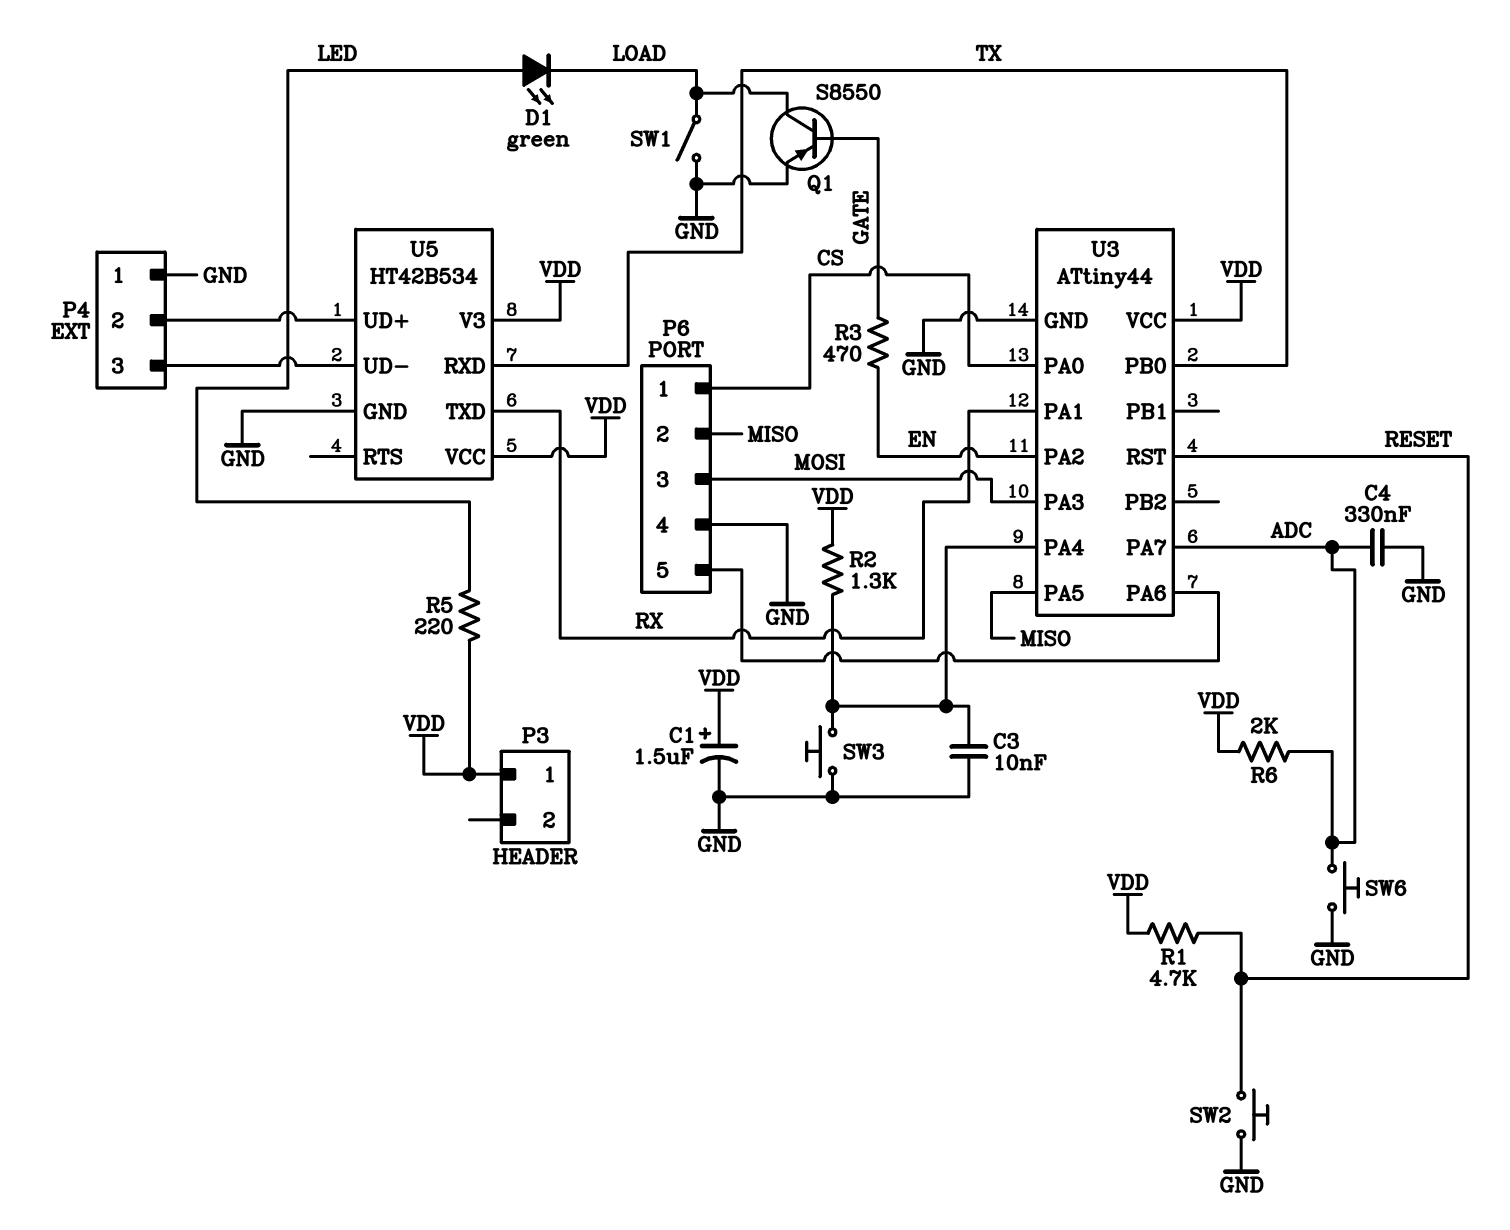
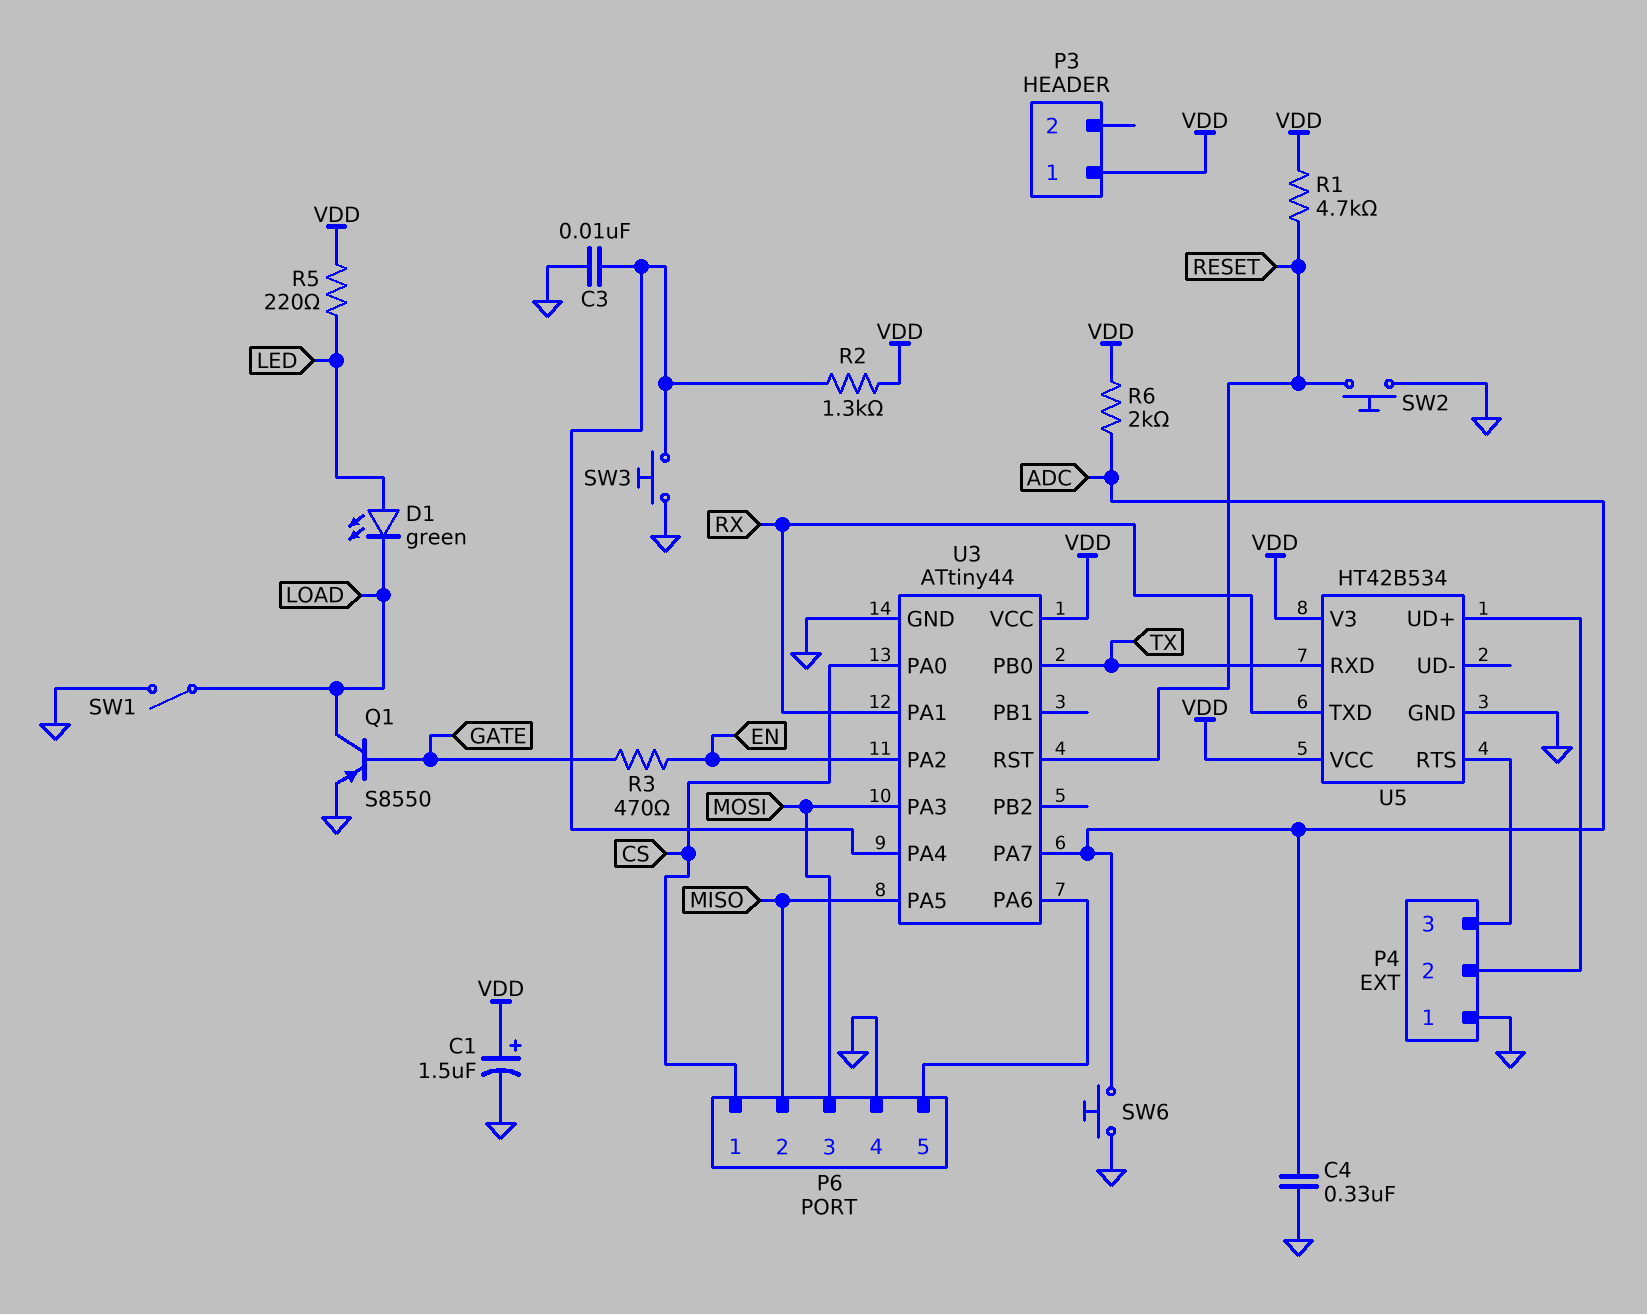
U5 pin RTS: none -> P4/3
U5 pin UD-: P4/3 -> none

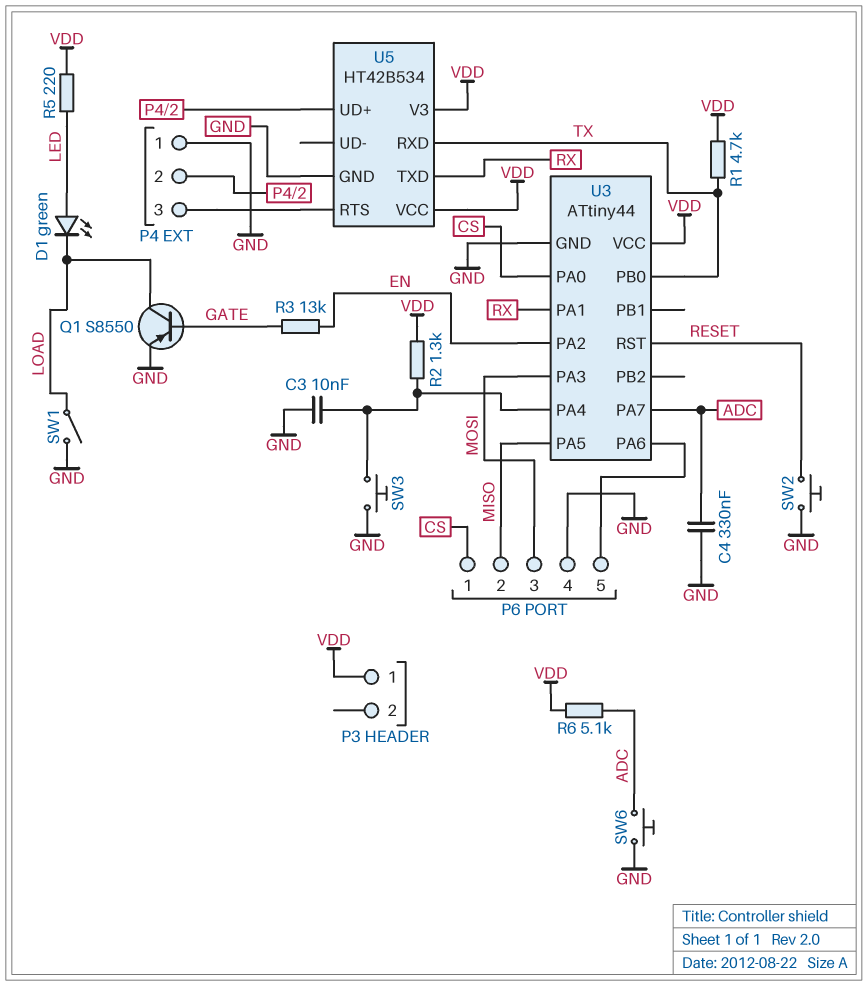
C1: 1.5uF (plus VDD, minus GND) -> none
R1: 4.7k (RESET, VDD) -> 4.7k (TX, VDD)
R3: 470 (EN, GATE) -> 13k (EN, GATE)
R6: 2k (ADC, VDD) -> 5.1k (ADC, VDD)

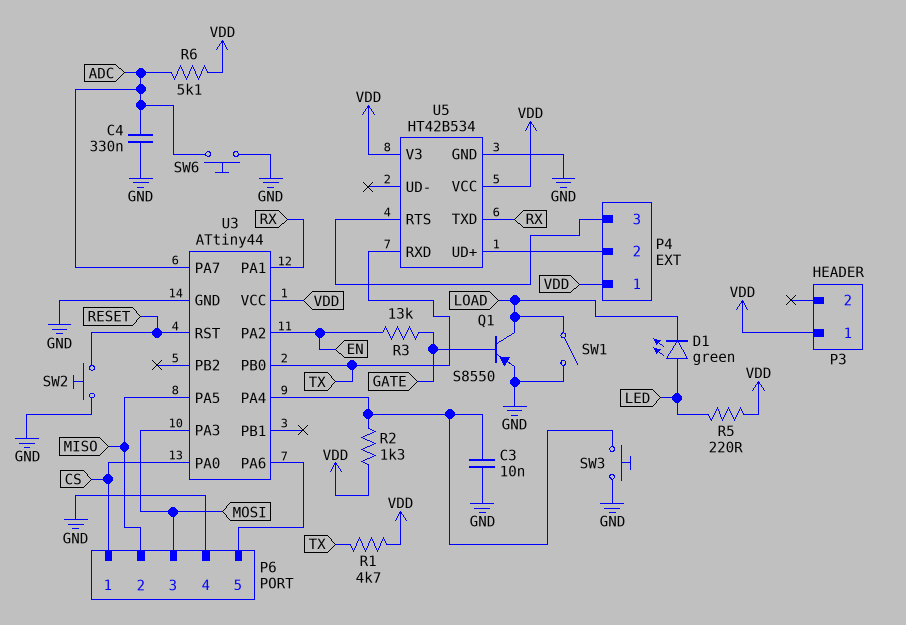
P4 pin 1: GND -> VDD

